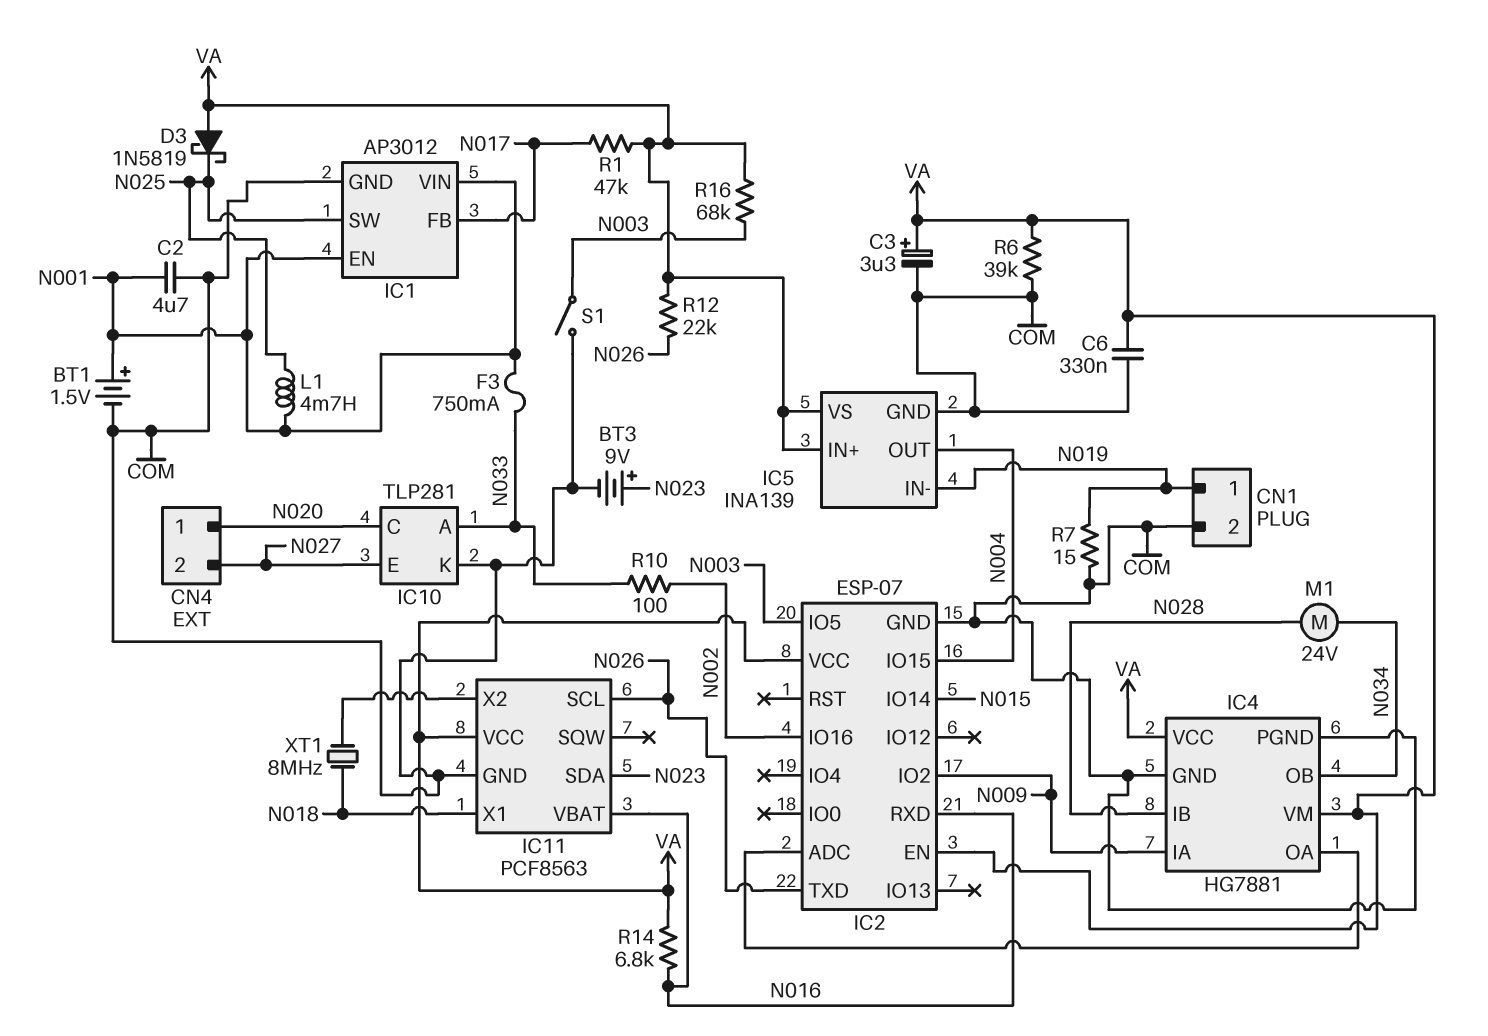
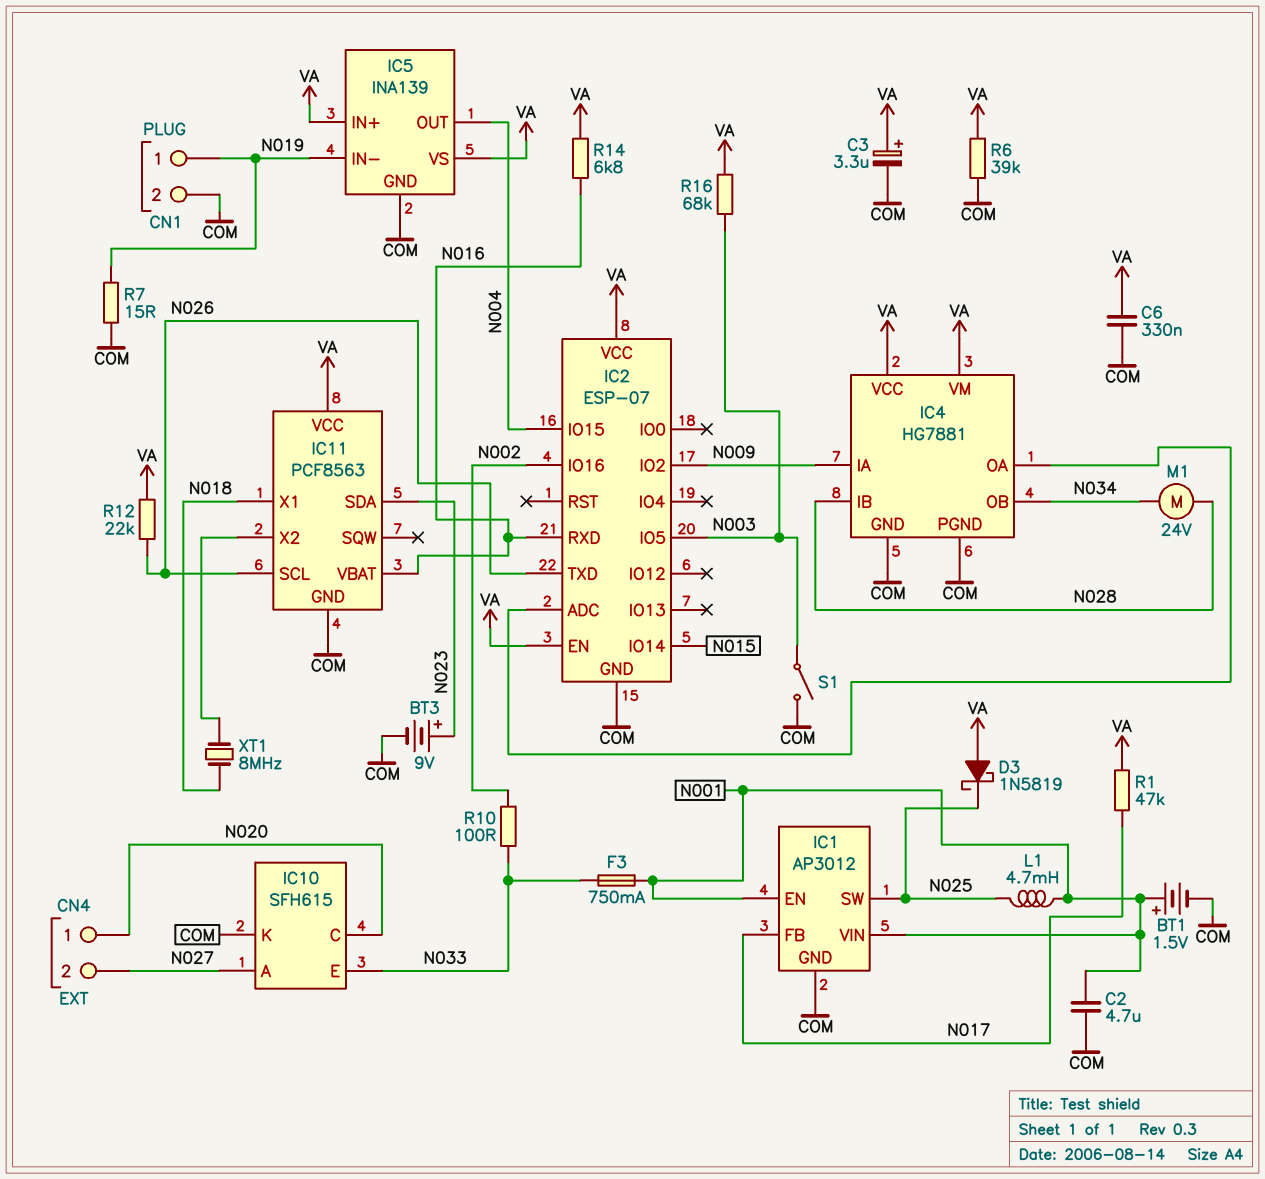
IC10: TLP281 -> SFH615
IC10 pin A: N033 -> N027
IC10 pin E: N027 -> N033

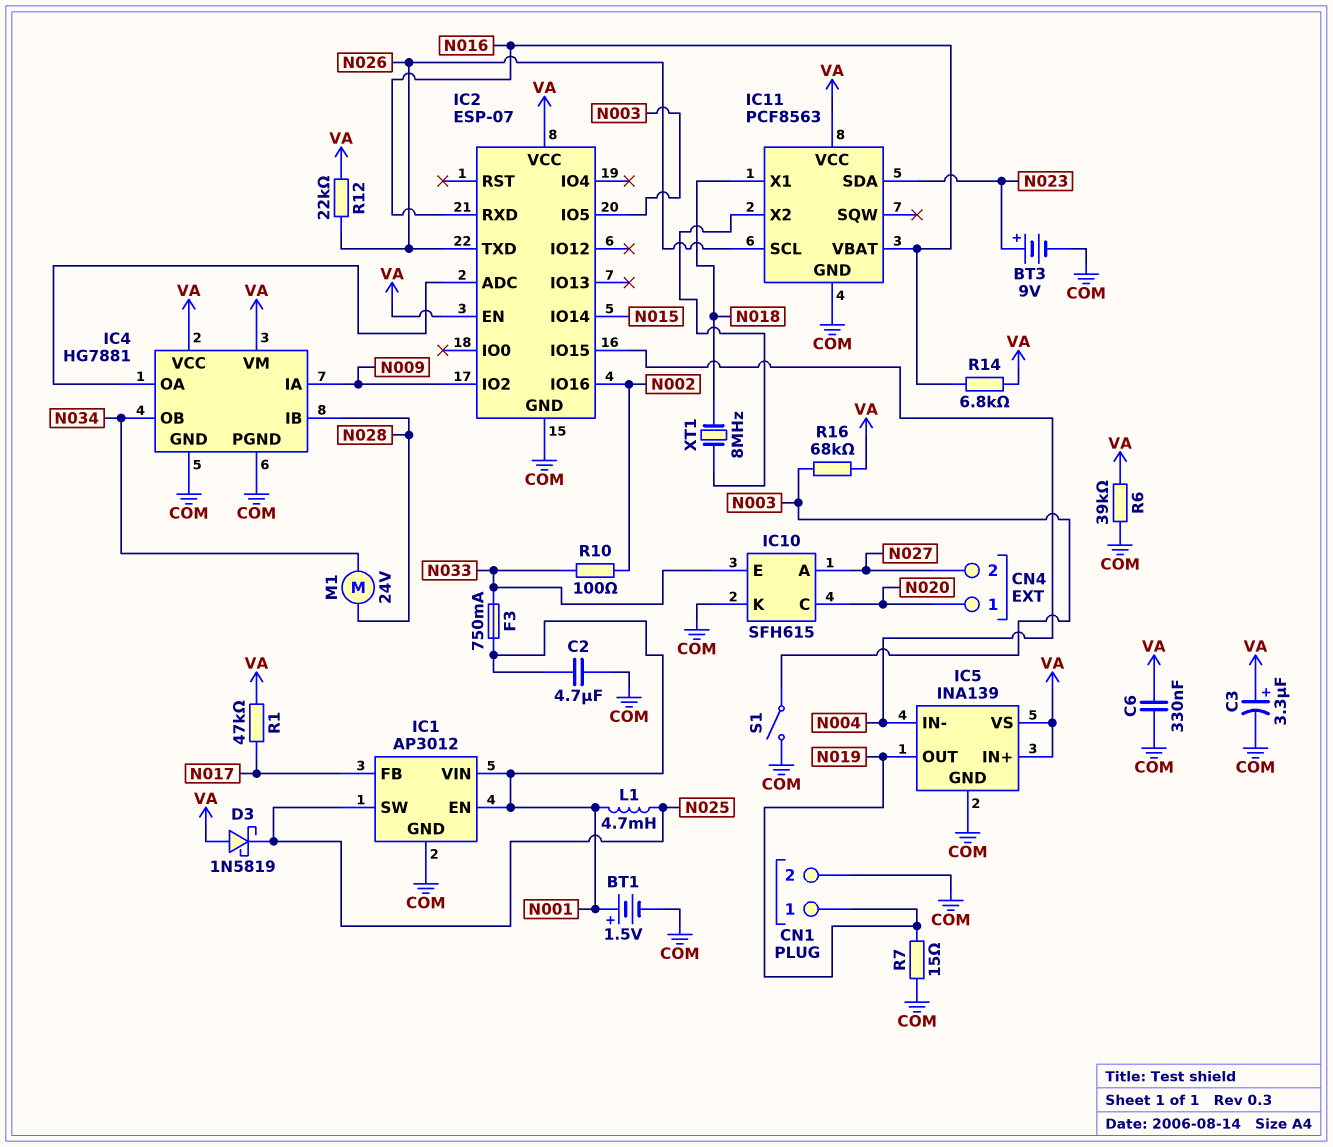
IC5 pin IN-: N019 -> N004
IC5 pin OUT: N004 -> N019

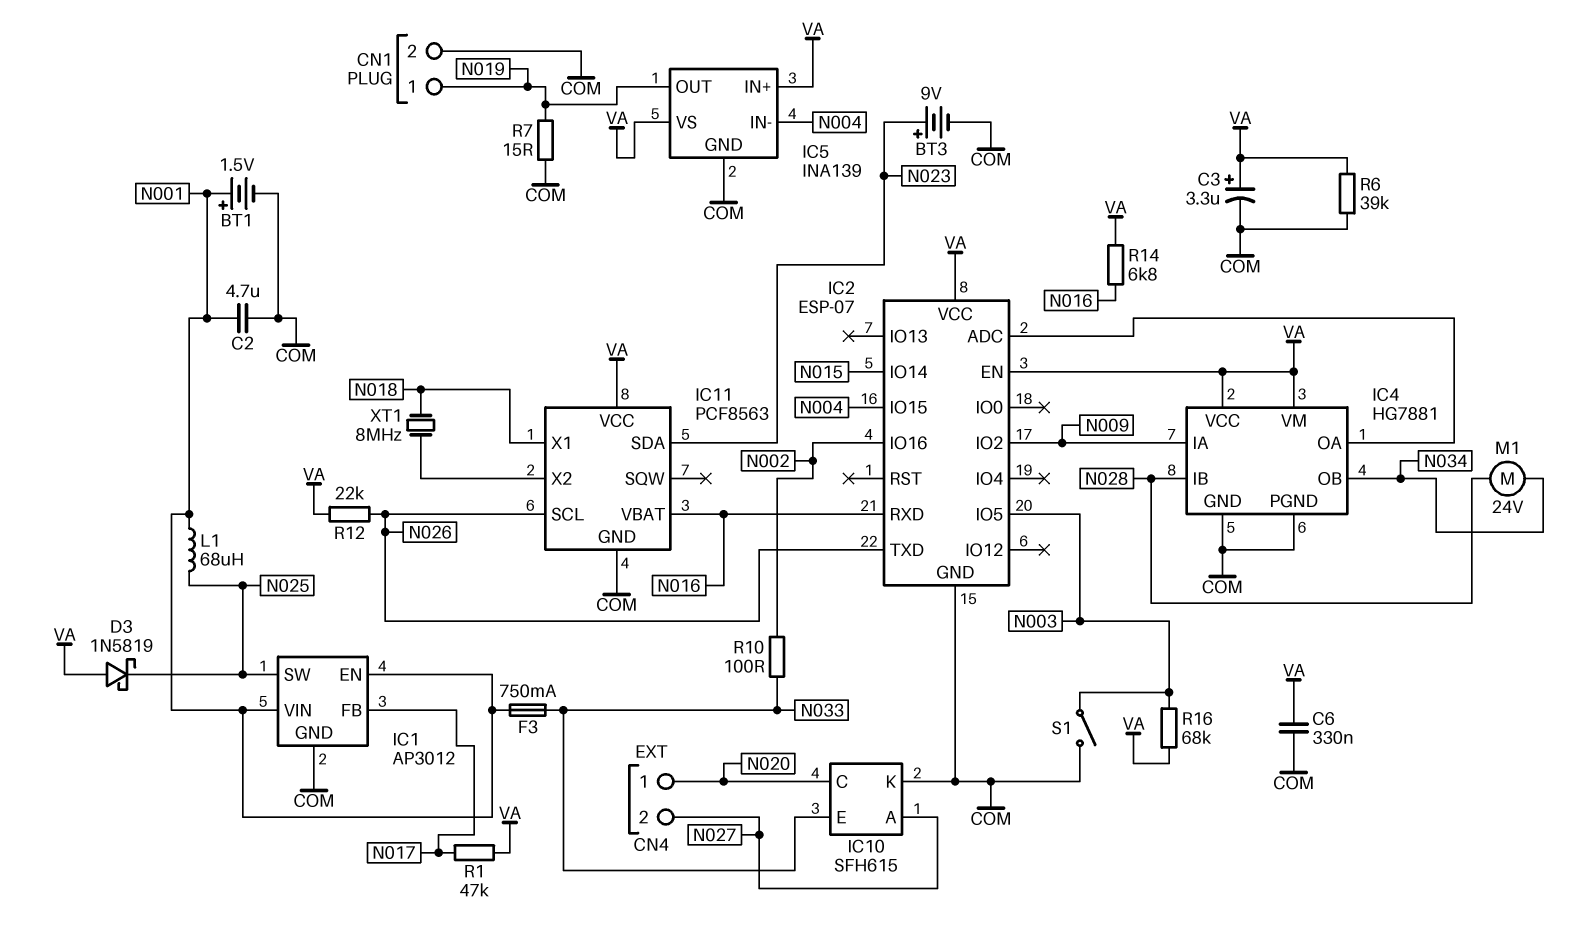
L1: 4.7mH (N001, N025) -> 68uH (N001, N025)

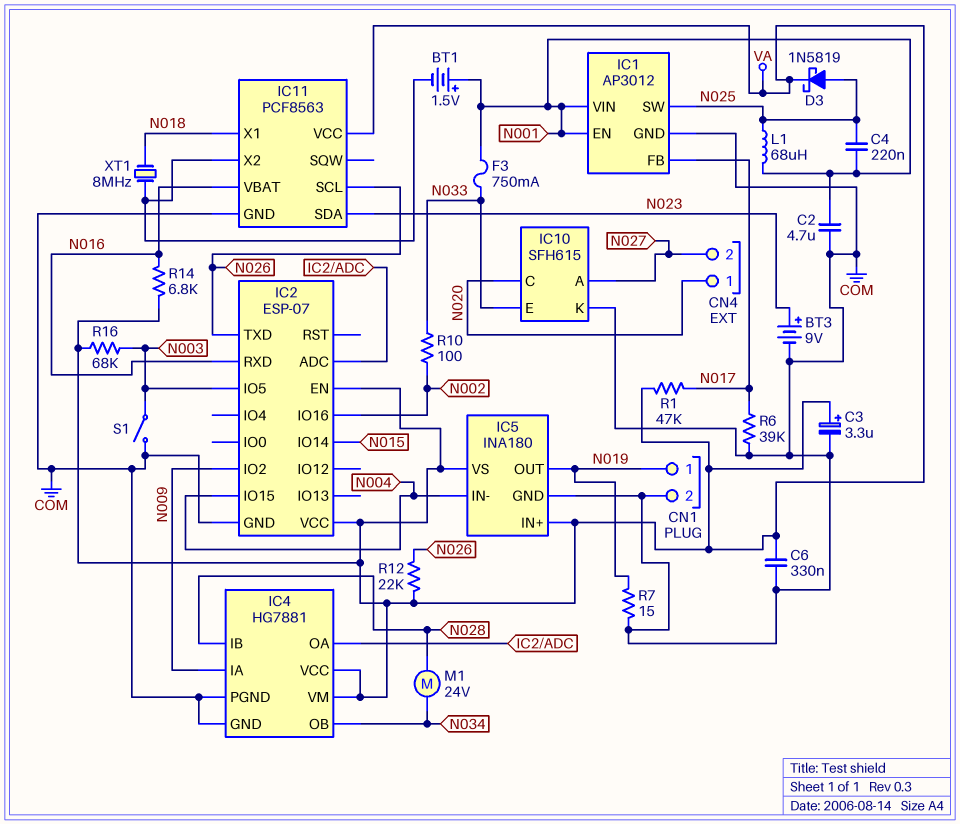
BT1: 1.5V (plus N001, minus COM) -> 1.5V (plus N001, minus IC11/X2)
C4: none -> 220nF (N001, N025)
D3: schottky 1N5819 (A VA, K N025) -> schottky 1N5819 (A N025, K VA)
IC5: INA139 -> INA180
R6: 39k (COM, VA) -> 39k (COM, N017)

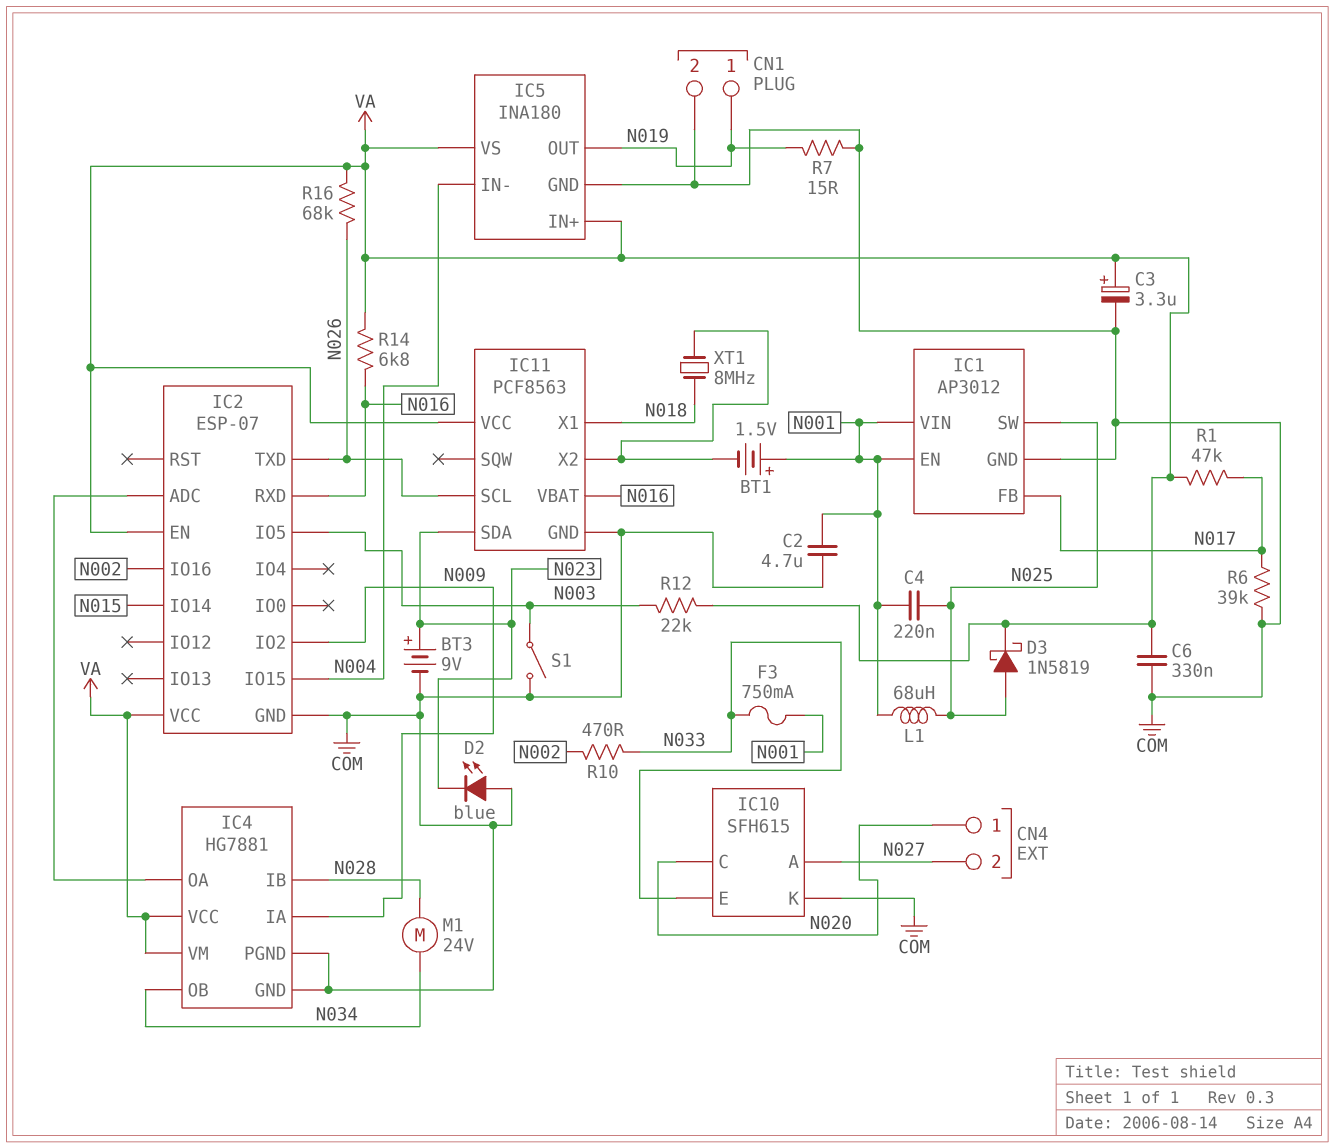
D2: none -> LED blue (A COM, K N023)
R10: 100 (N002, N033) -> 470 (N002, N033)
R12: 22k (N026, VA) -> 22k (N003, VA)
R16: 68k (N003, VA) -> 68k (N026, VA)

